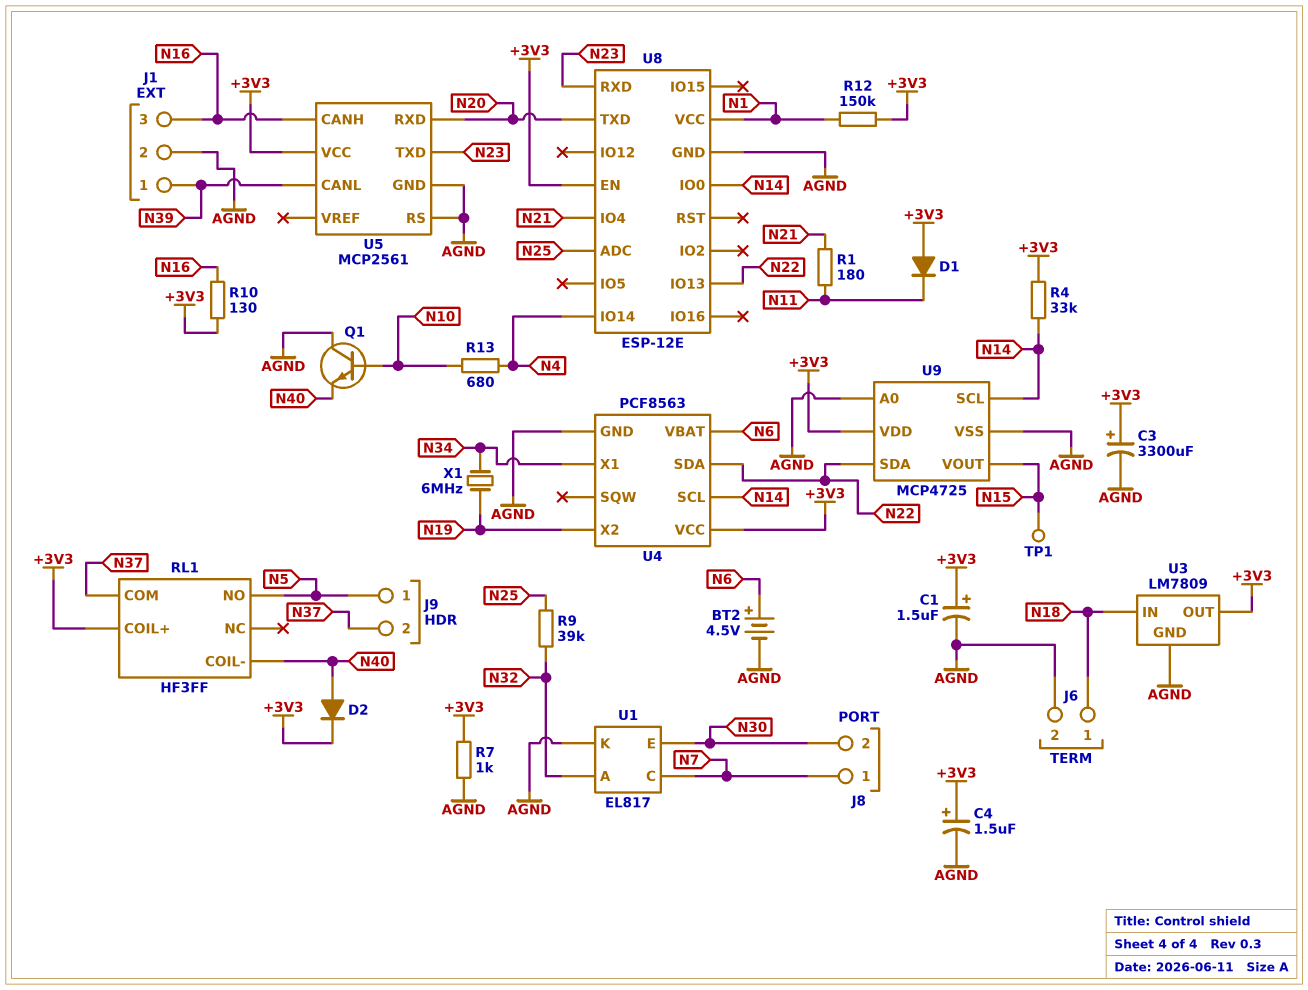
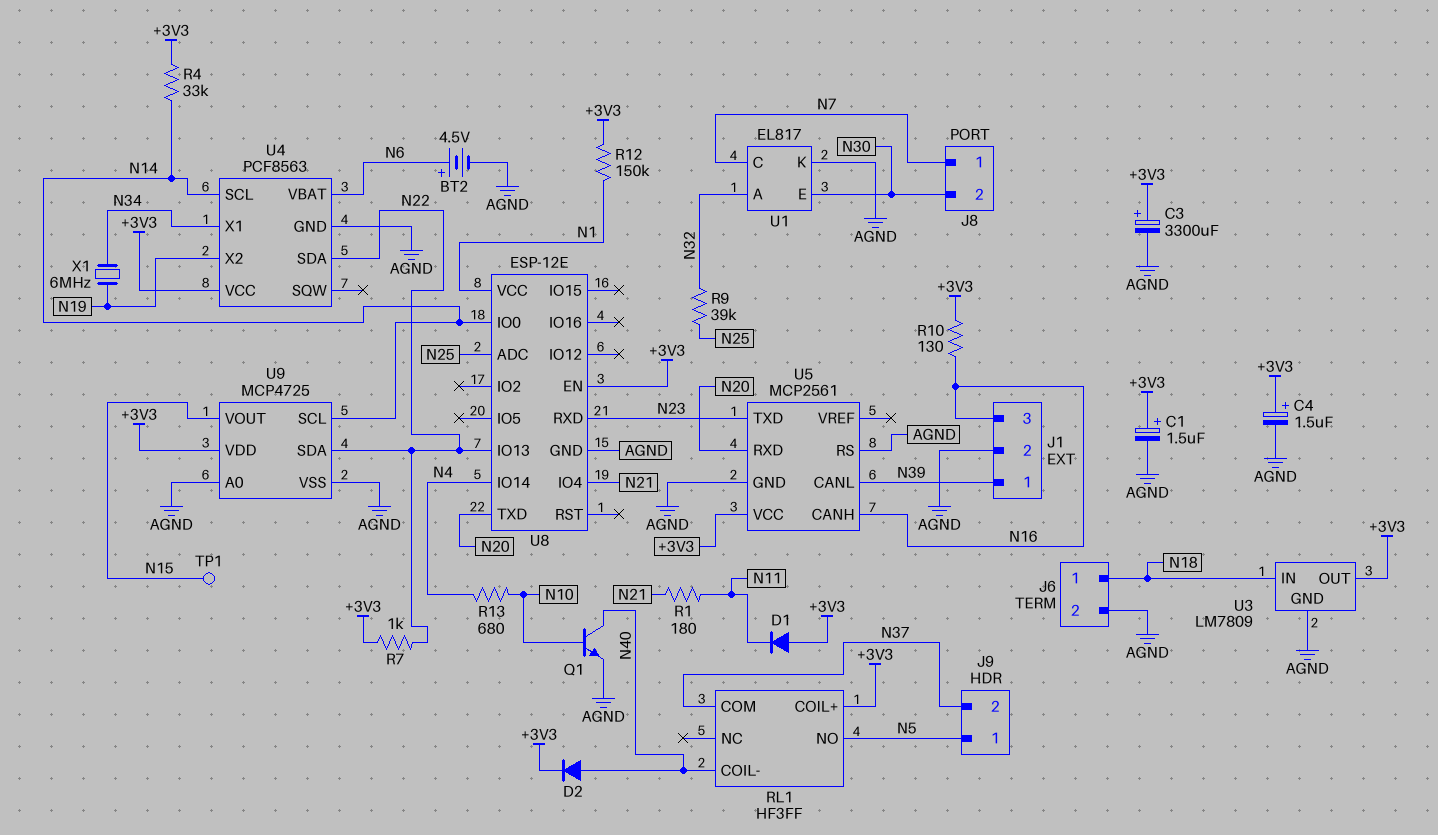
Q1: NPN (B N10, C AGND, E N40) -> NPN (B N10, C N40, E AGND)
R7: 1k (+3V3, AGND) -> 1k (+3V3, N22)

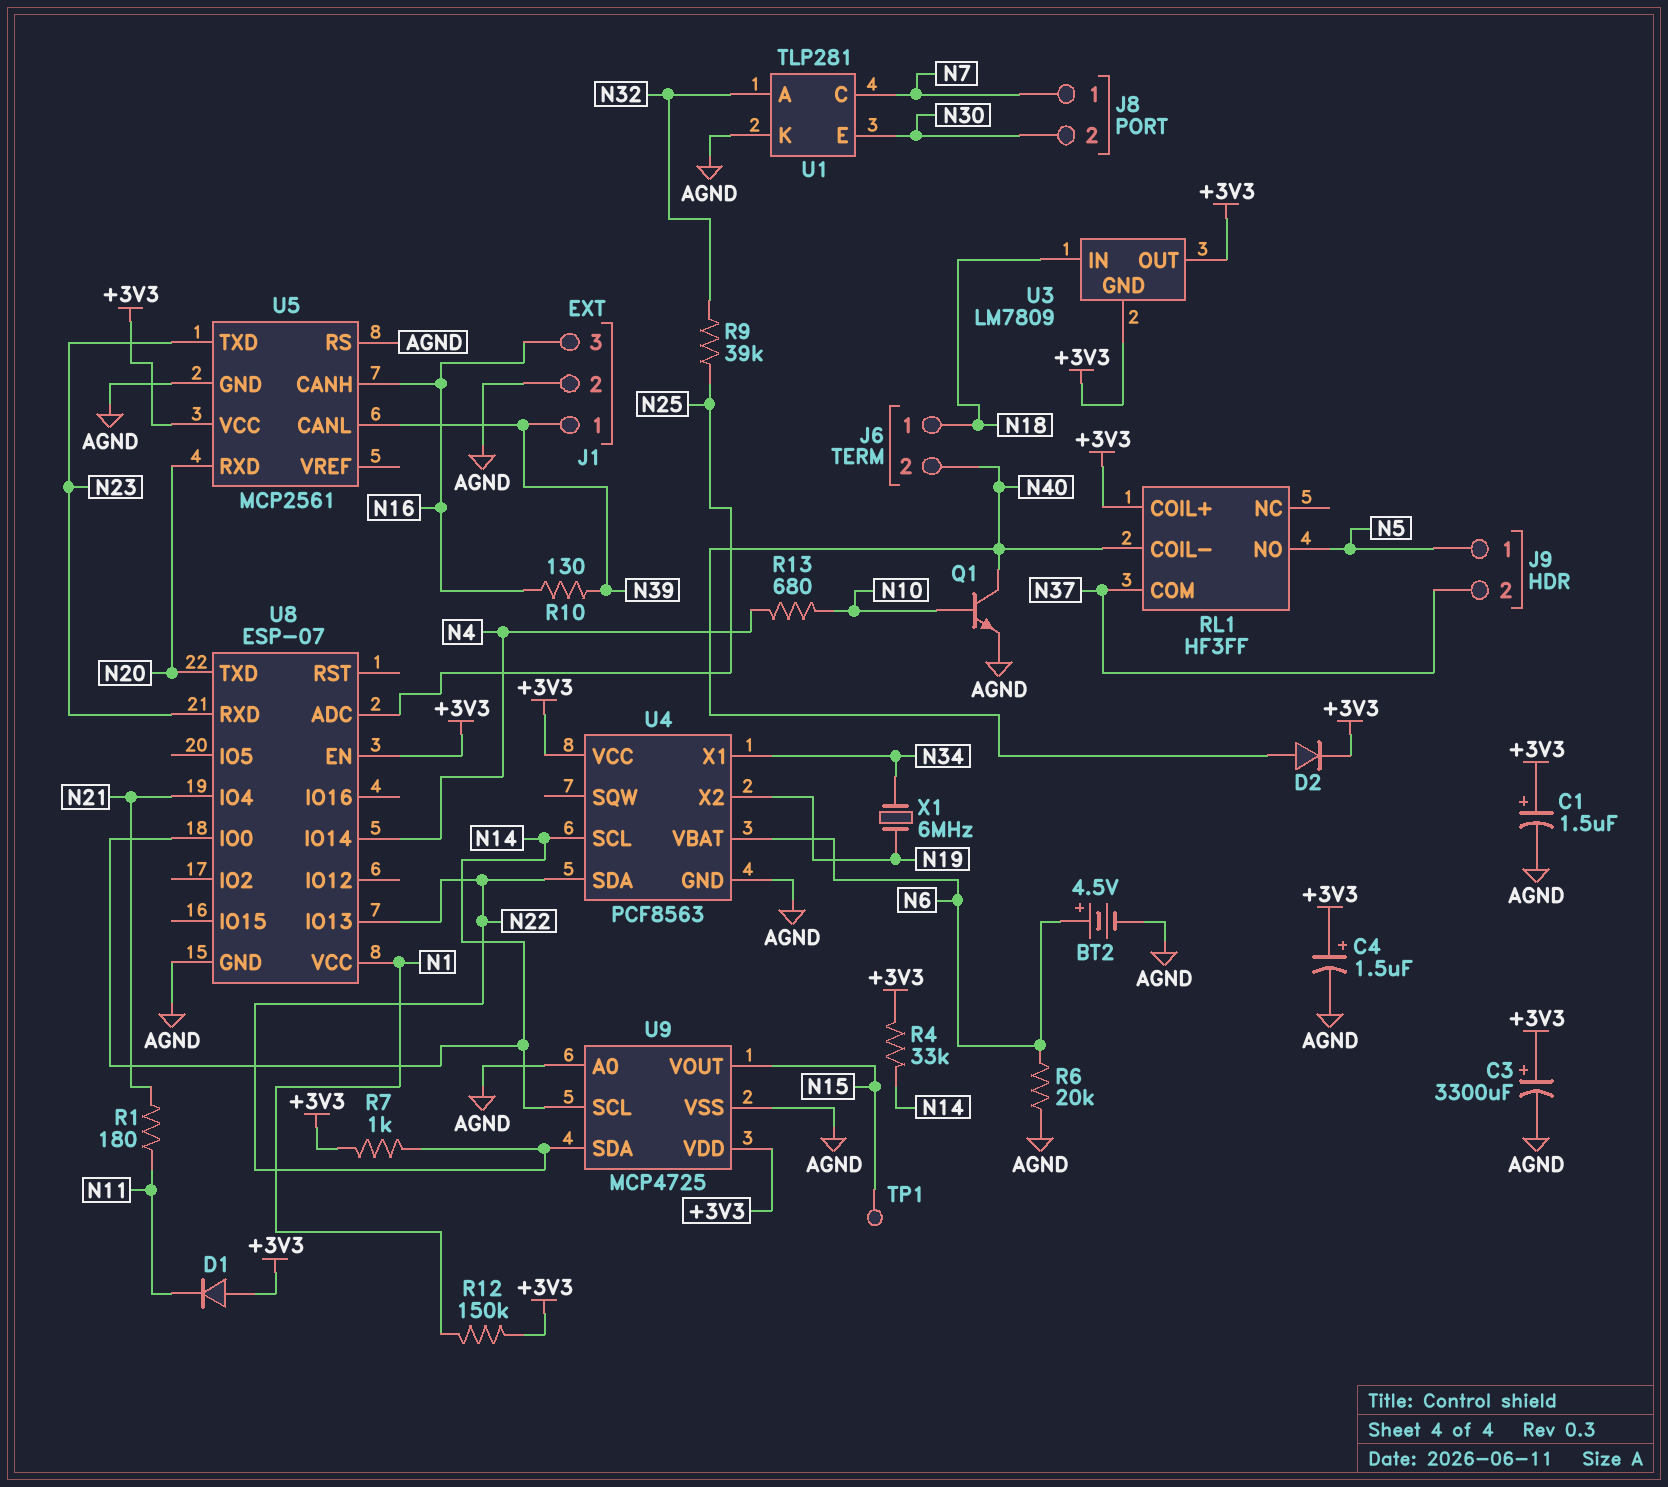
J6 pin 2: AGND -> N40
R6: none -> 20k (AGND, N6)
R10: 130 (+3V3, N16) -> 130 (N16, N39)
U1: EL817 -> TLP281
U3 pin GND: AGND -> +3V3
U8: ESP-12E -> ESP-07

